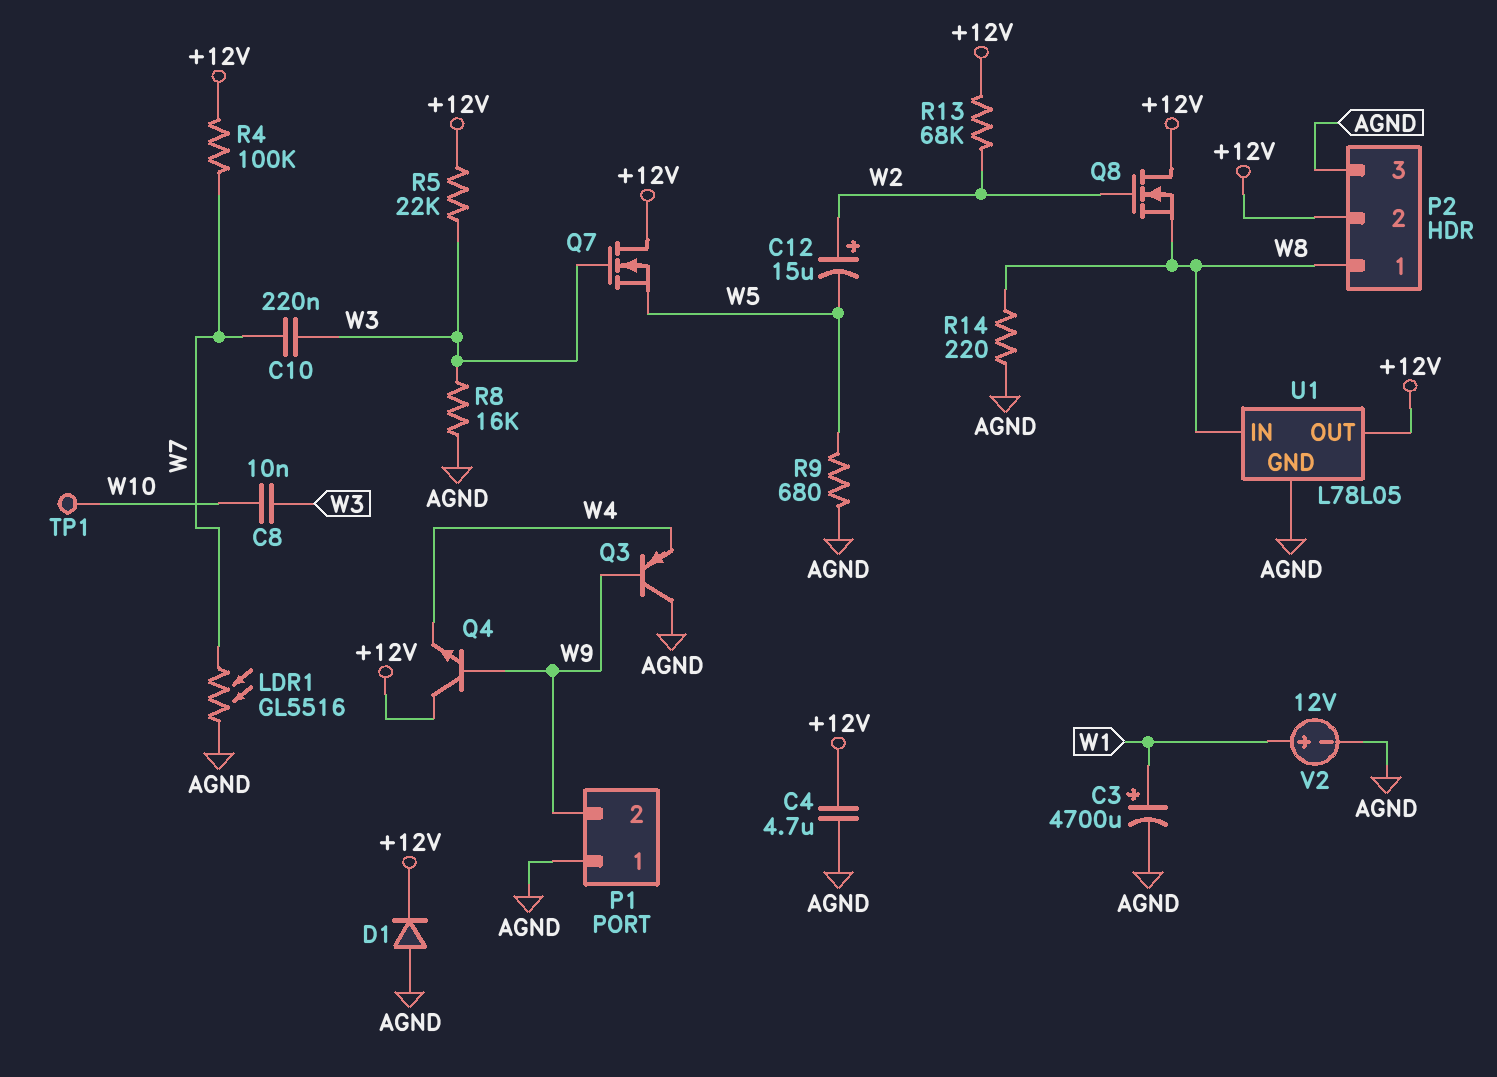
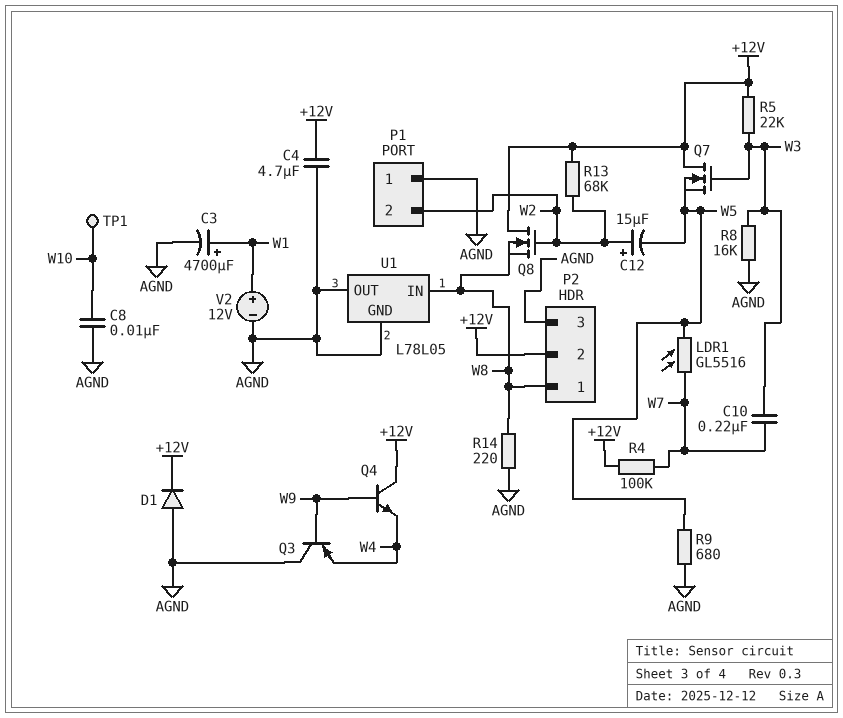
C8: 10nF (W3, W10) -> 10nF (AGND, W10)
LDR1: GL5516 (AGND, W7) -> GL5516 (W5, W7)
P1 pin 2: W9 -> W2
U1 pin OUT: +12V -> AGND

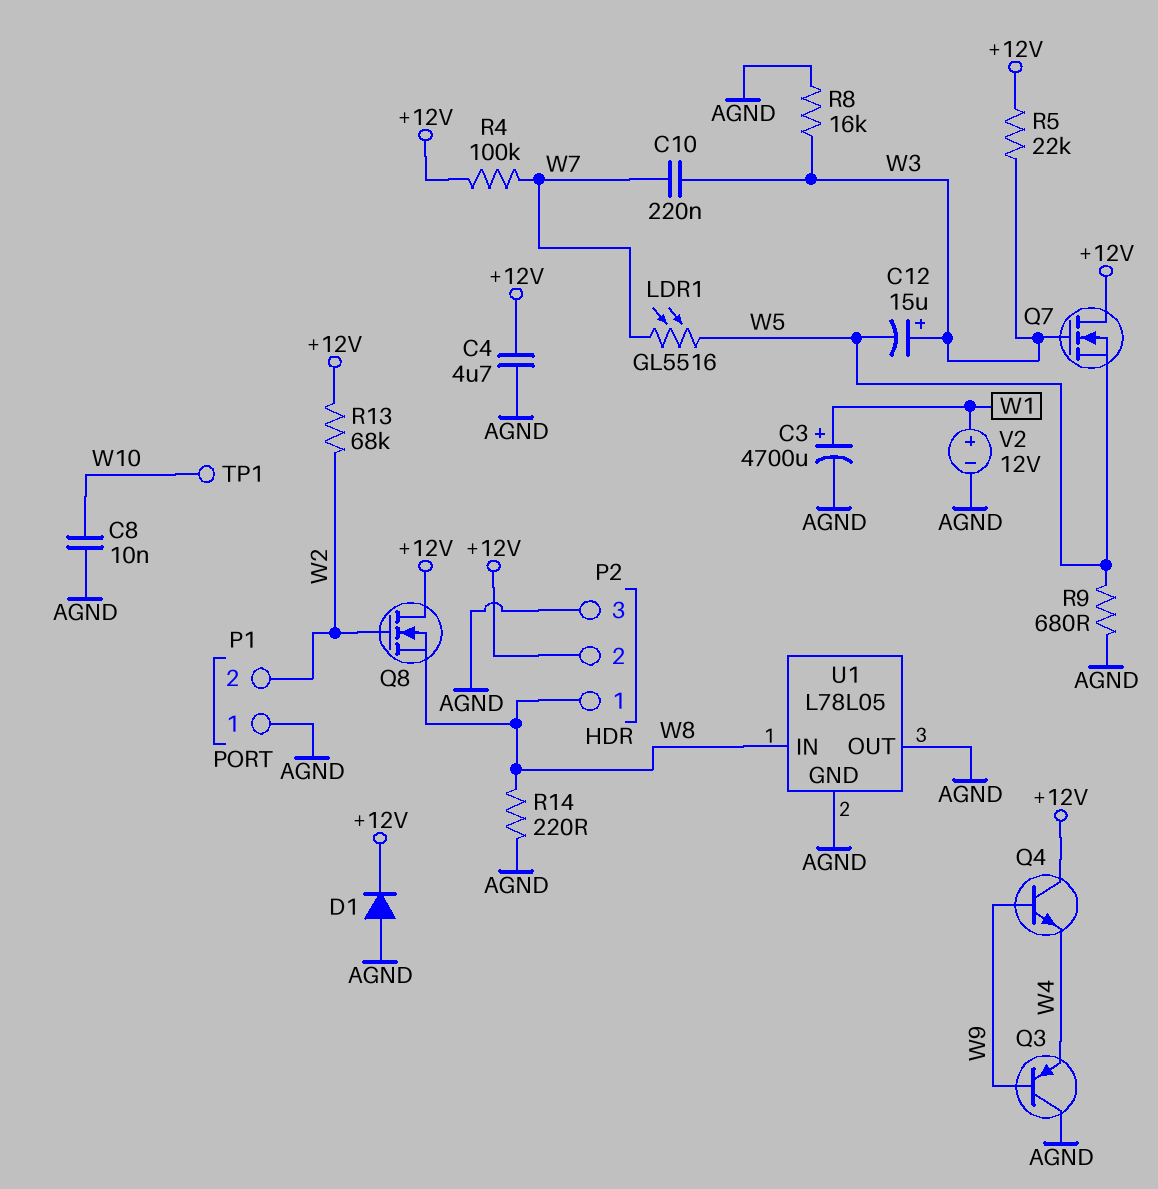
C12: 15uF (plus W2, minus W5) -> 15uF (plus W3, minus W5)

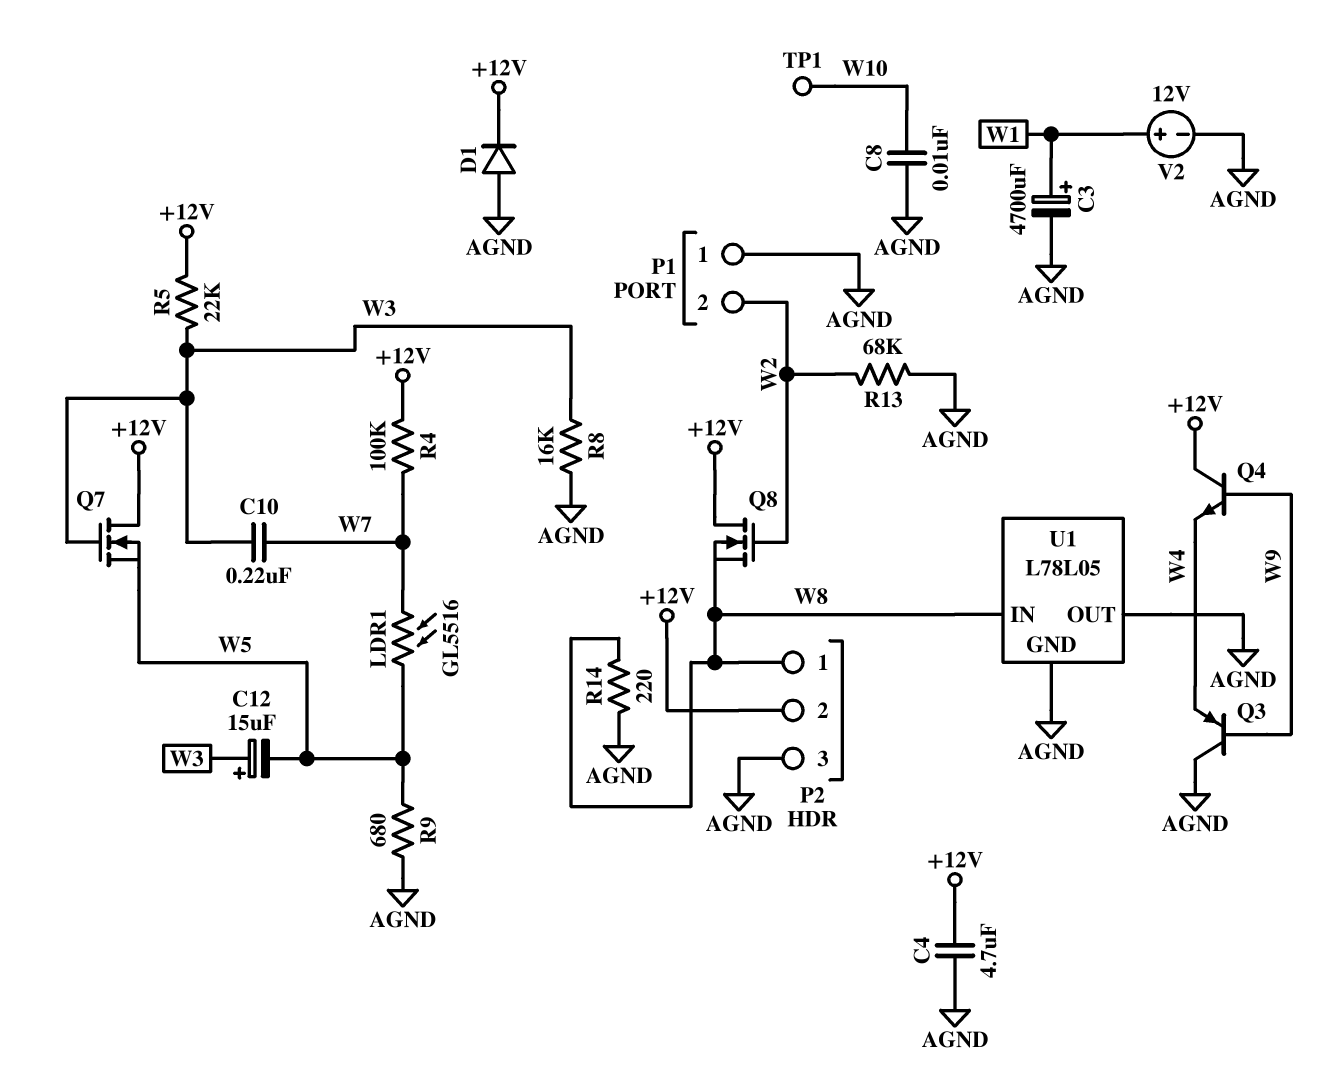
R13: 68k (+12V, W2) -> 68k (AGND, W2)

